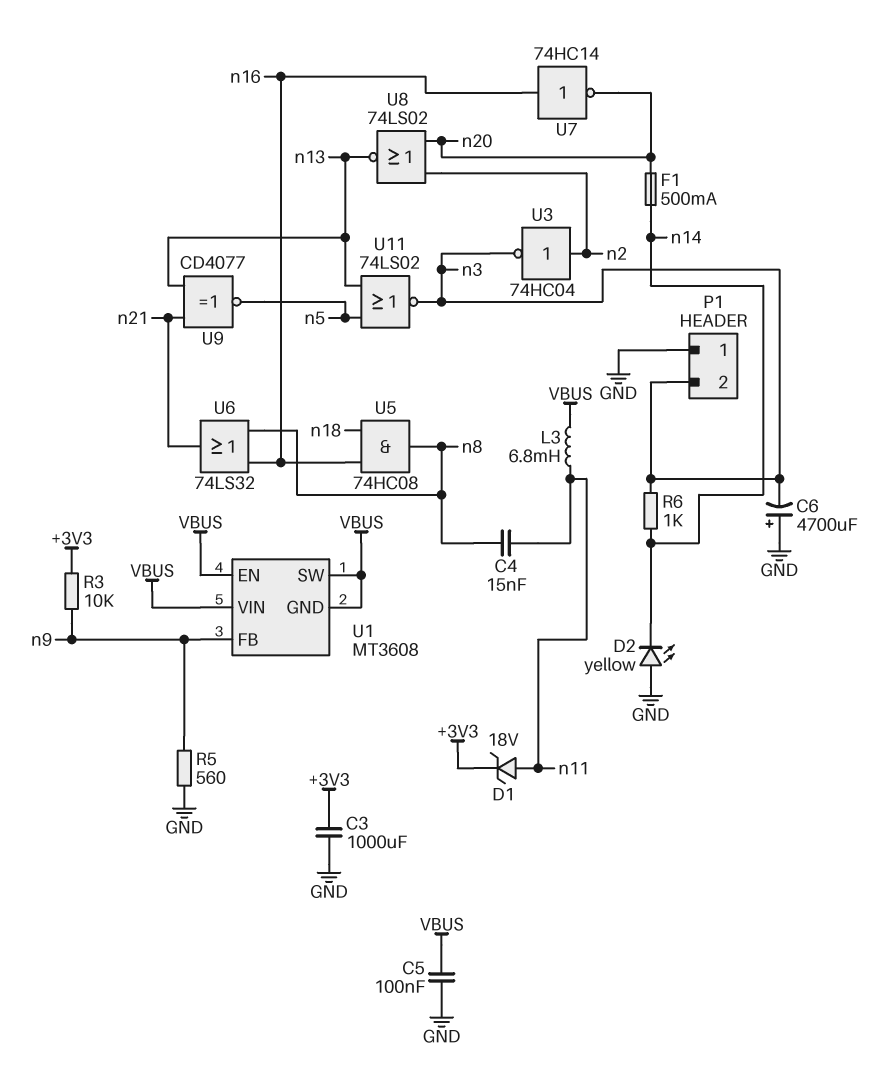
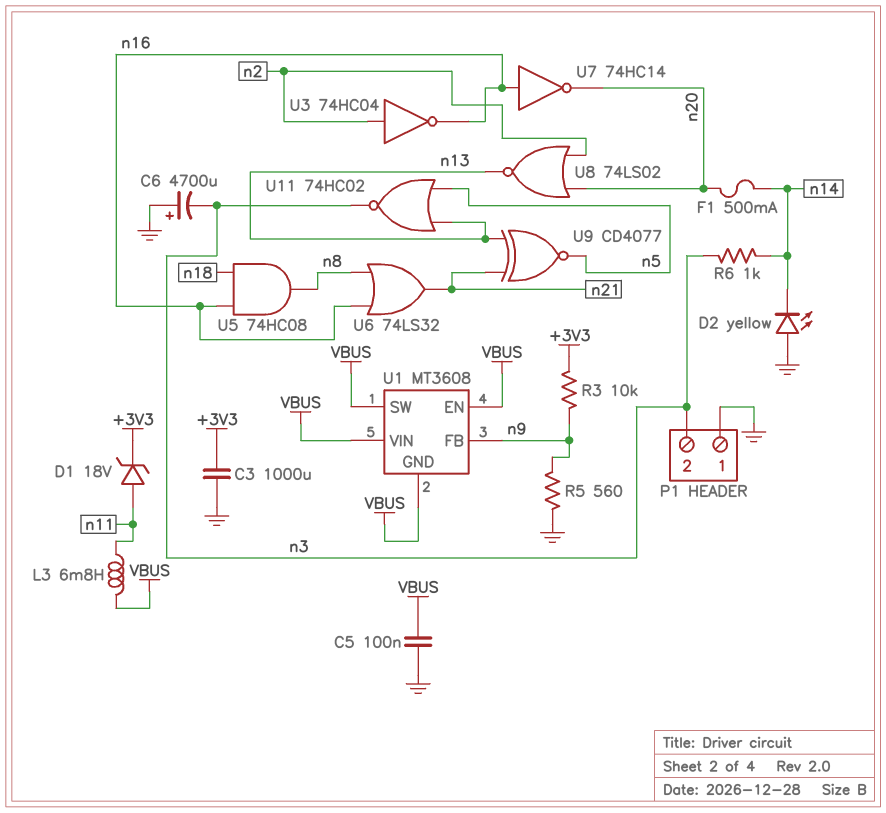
C4: 15nF (n8, n11) -> none
U3: NOT 74HC04 (in n2, out n3) -> NOT 74HC04 (in n2, out n16)
U11: NOR 74LS02 (in n5, in n13, out n3) -> NOR 74HC02 (in n5, in n13, out n3)

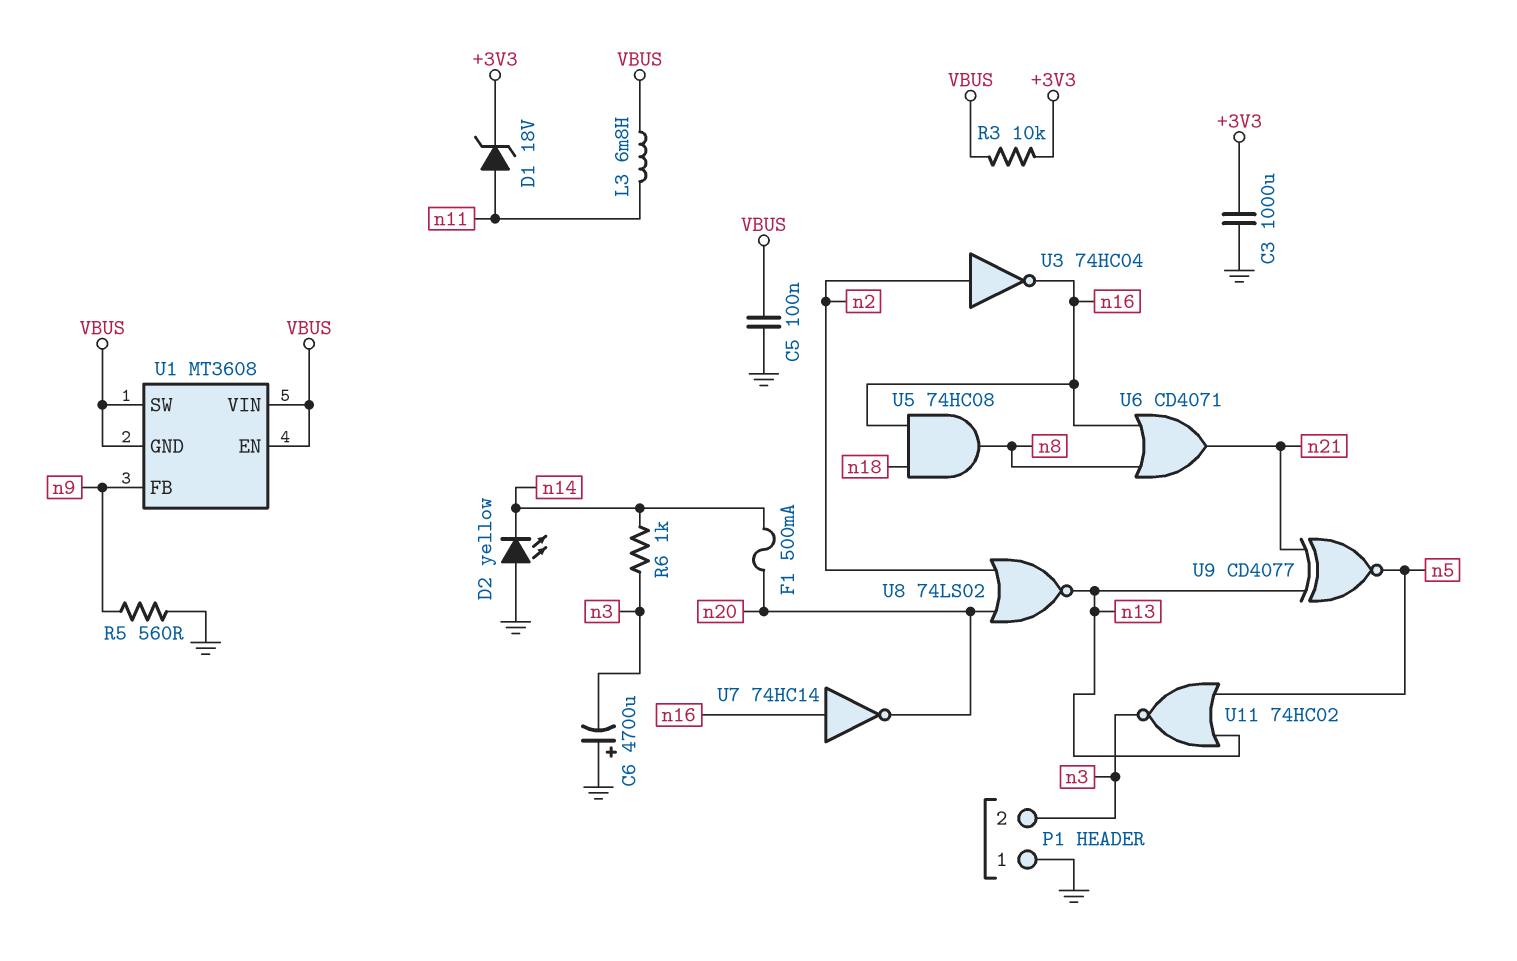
R3: 10k (+3V3, n9) -> 10k (+3V3, VBUS)
U6: OR 74LS32 (in n8, in n16, out n21) -> OR CD4071 (in n8, in n16, out n21)

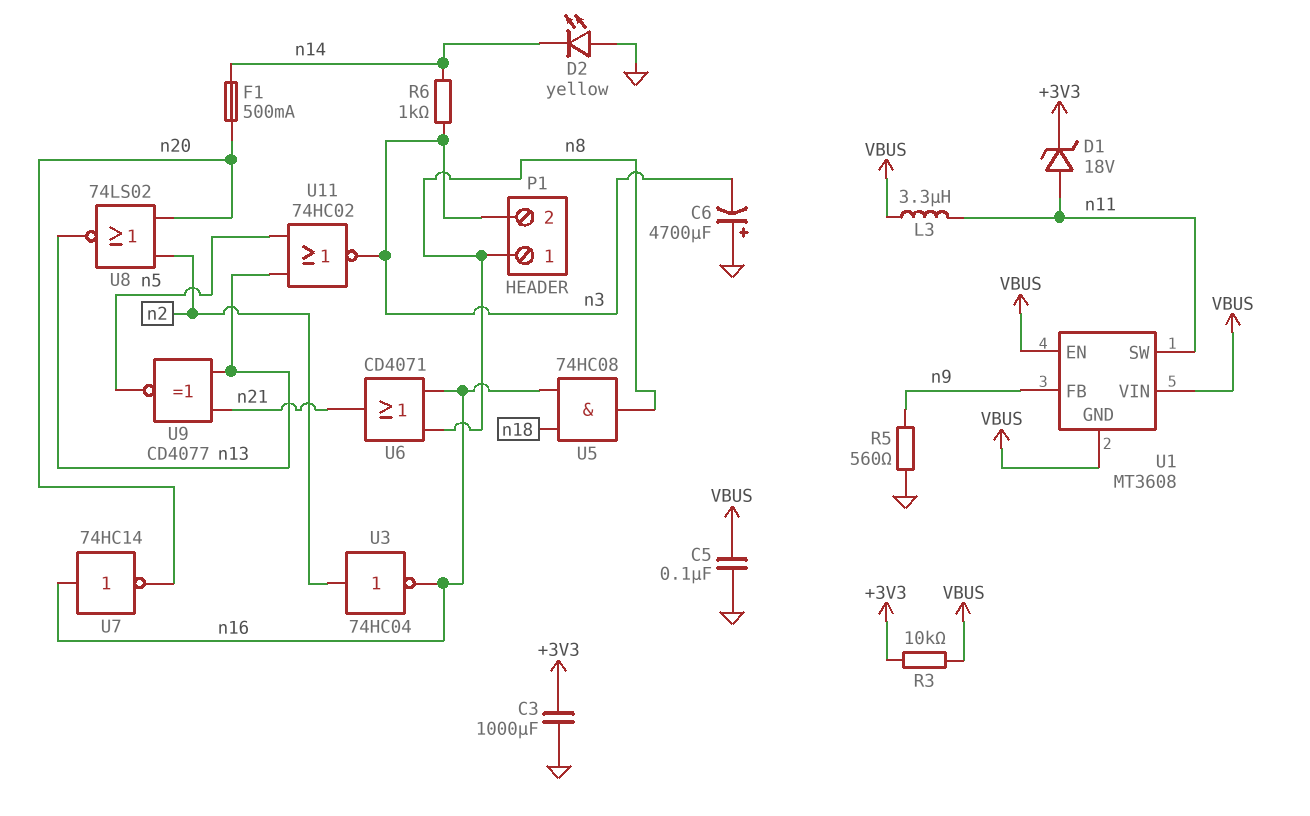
L3: 6.8mH (VBUS, n11) -> 3.3uH (VBUS, n11)
P1 pin 1: GND -> n8
U1 pin SW: VBUS -> n11

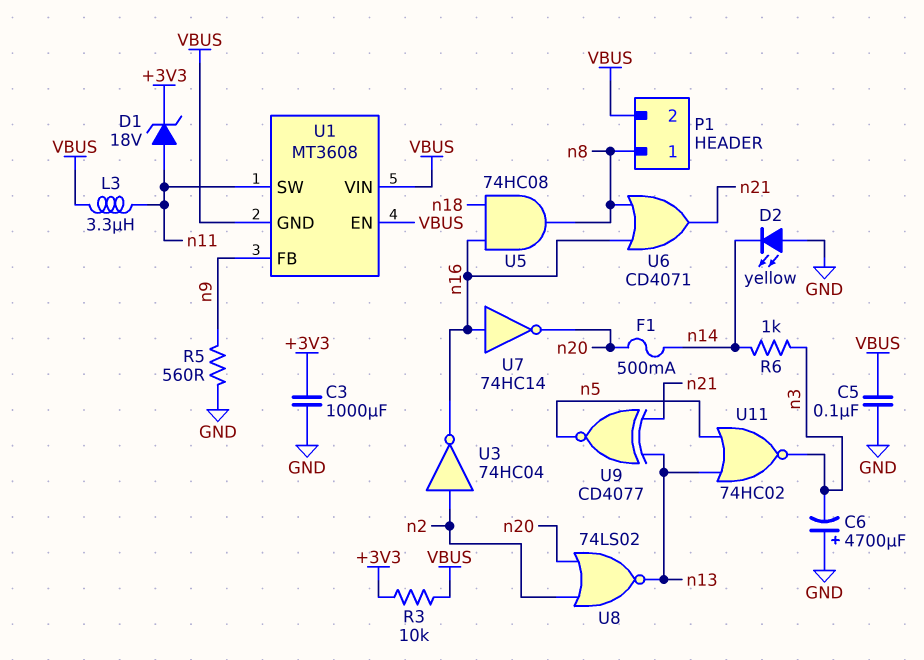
P1 pin 2: n3 -> VBUS

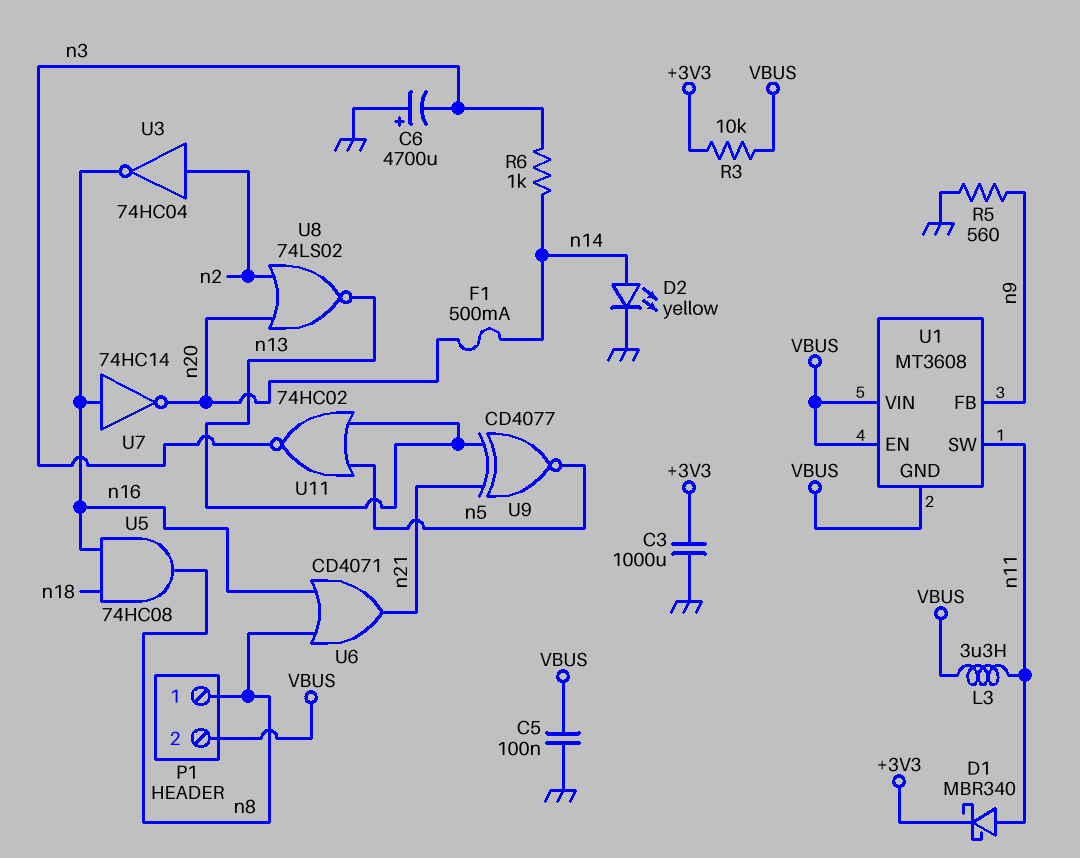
D1: zener 18V (A n11, K +3V3) -> schottky MBR340 (A n11, K +3V3)
D2: LED yellow (A GND, K n14) -> LED yellow (A n14, K GND)

